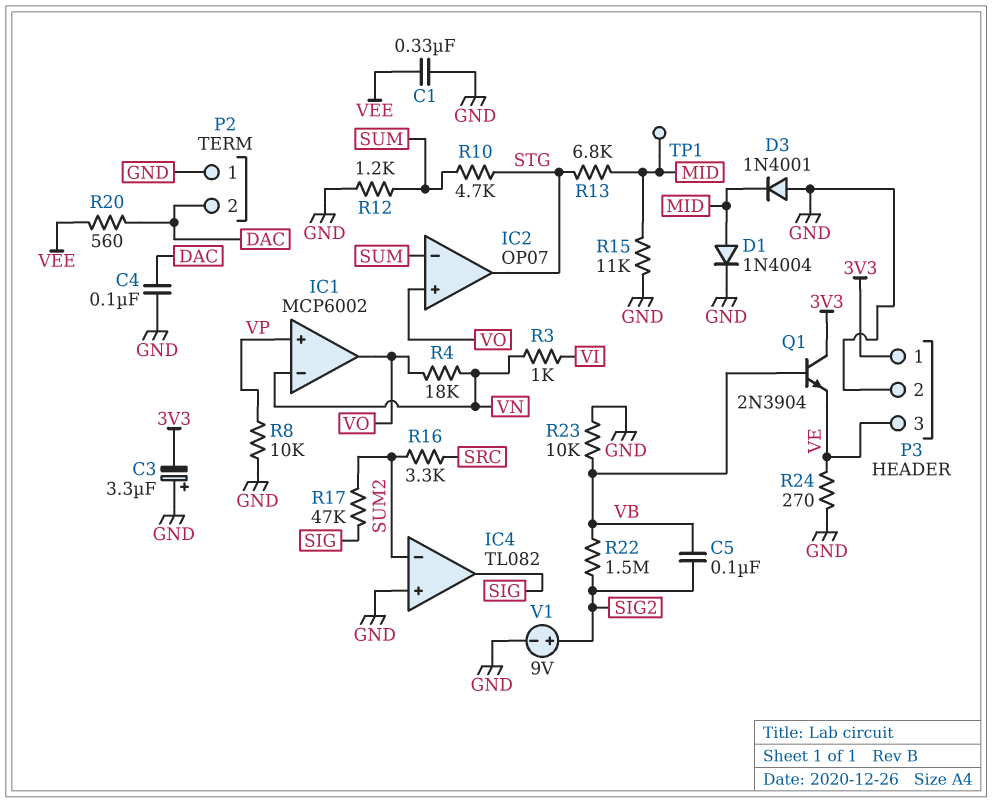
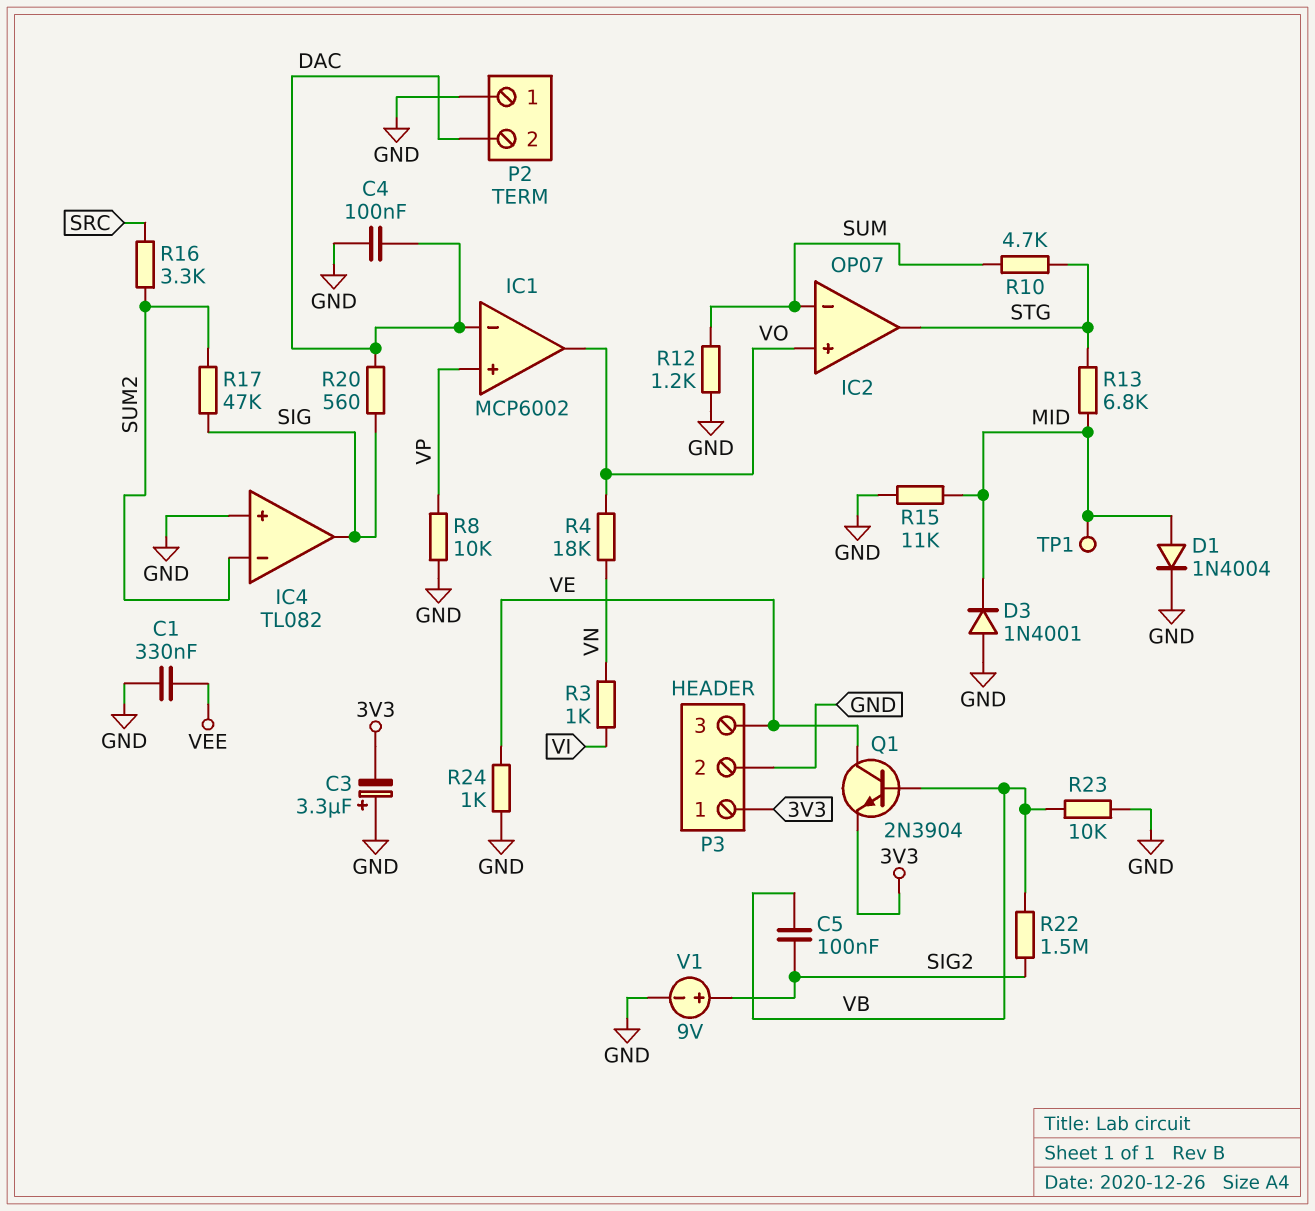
IC1 pin in-: VN -> DAC
Q1: NPN 2N3904 (B VB, C 3V3, E VE) -> NPN 2N3904 (B VB, C VE, E 3V3)
R20: 560 (DAC, VEE) -> 560 (DAC, SIG)
R24: 270 (GND, VE) -> 1k (GND, VE)

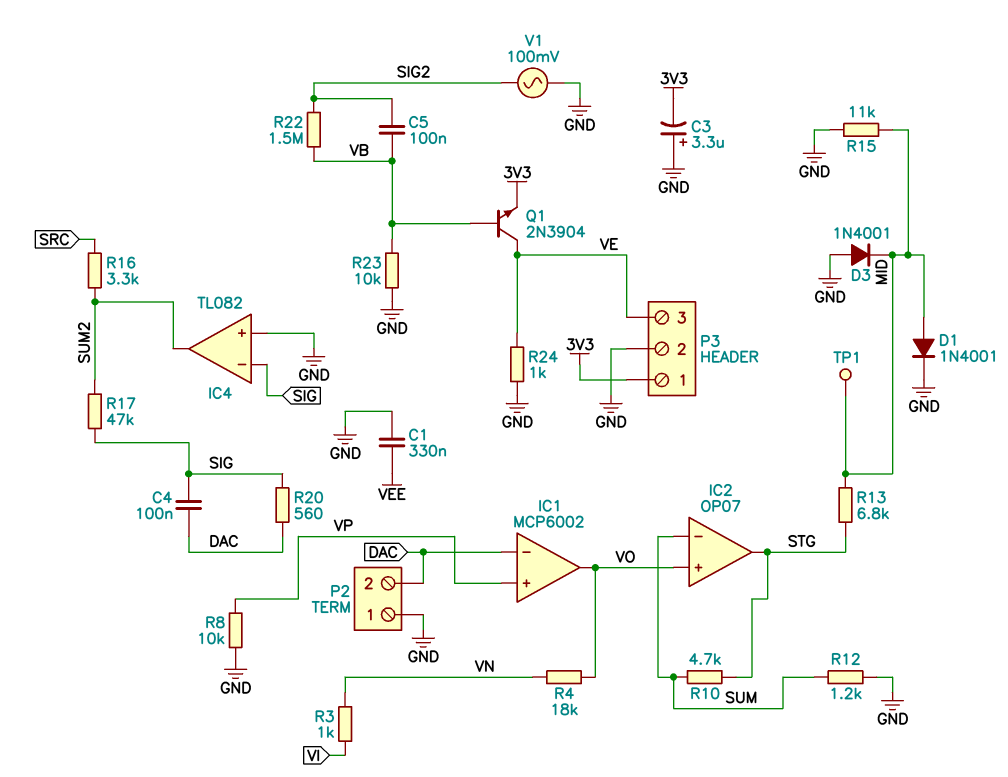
C4: 100nF (DAC, GND) -> 100nF (DAC, SIG)
D1: diode 1N4004 (A MID, K GND) -> diode 1N4001 (A MID, K GND)
IC4 pin in-: SUM2 -> SIG
IC4 pin out: SIG -> SUM2
V1: 9V (plus SIG2, minus GND) -> AC 100mV (GND, SIG2)

